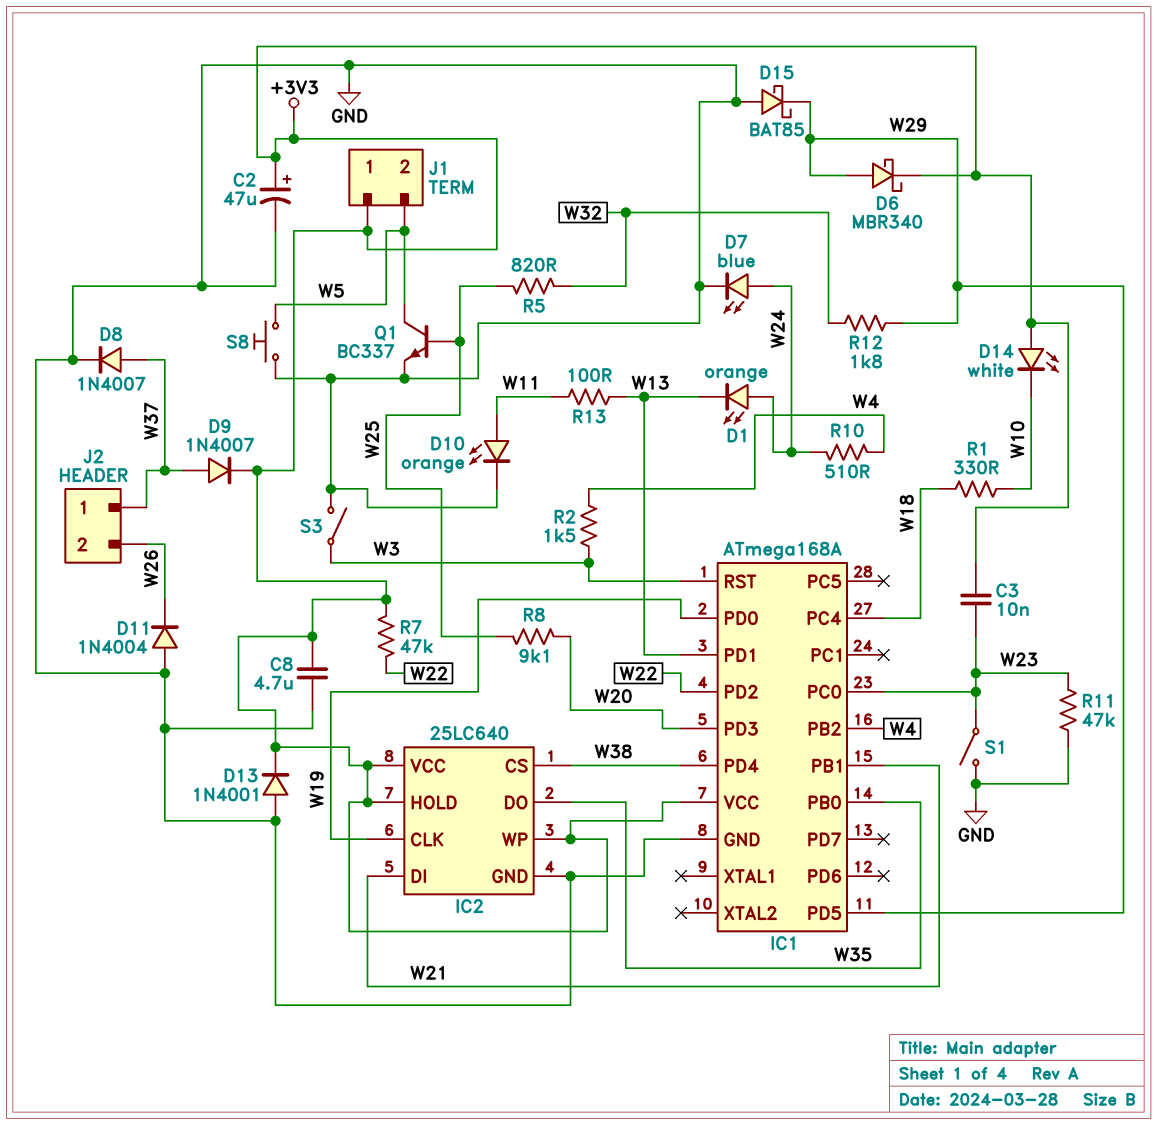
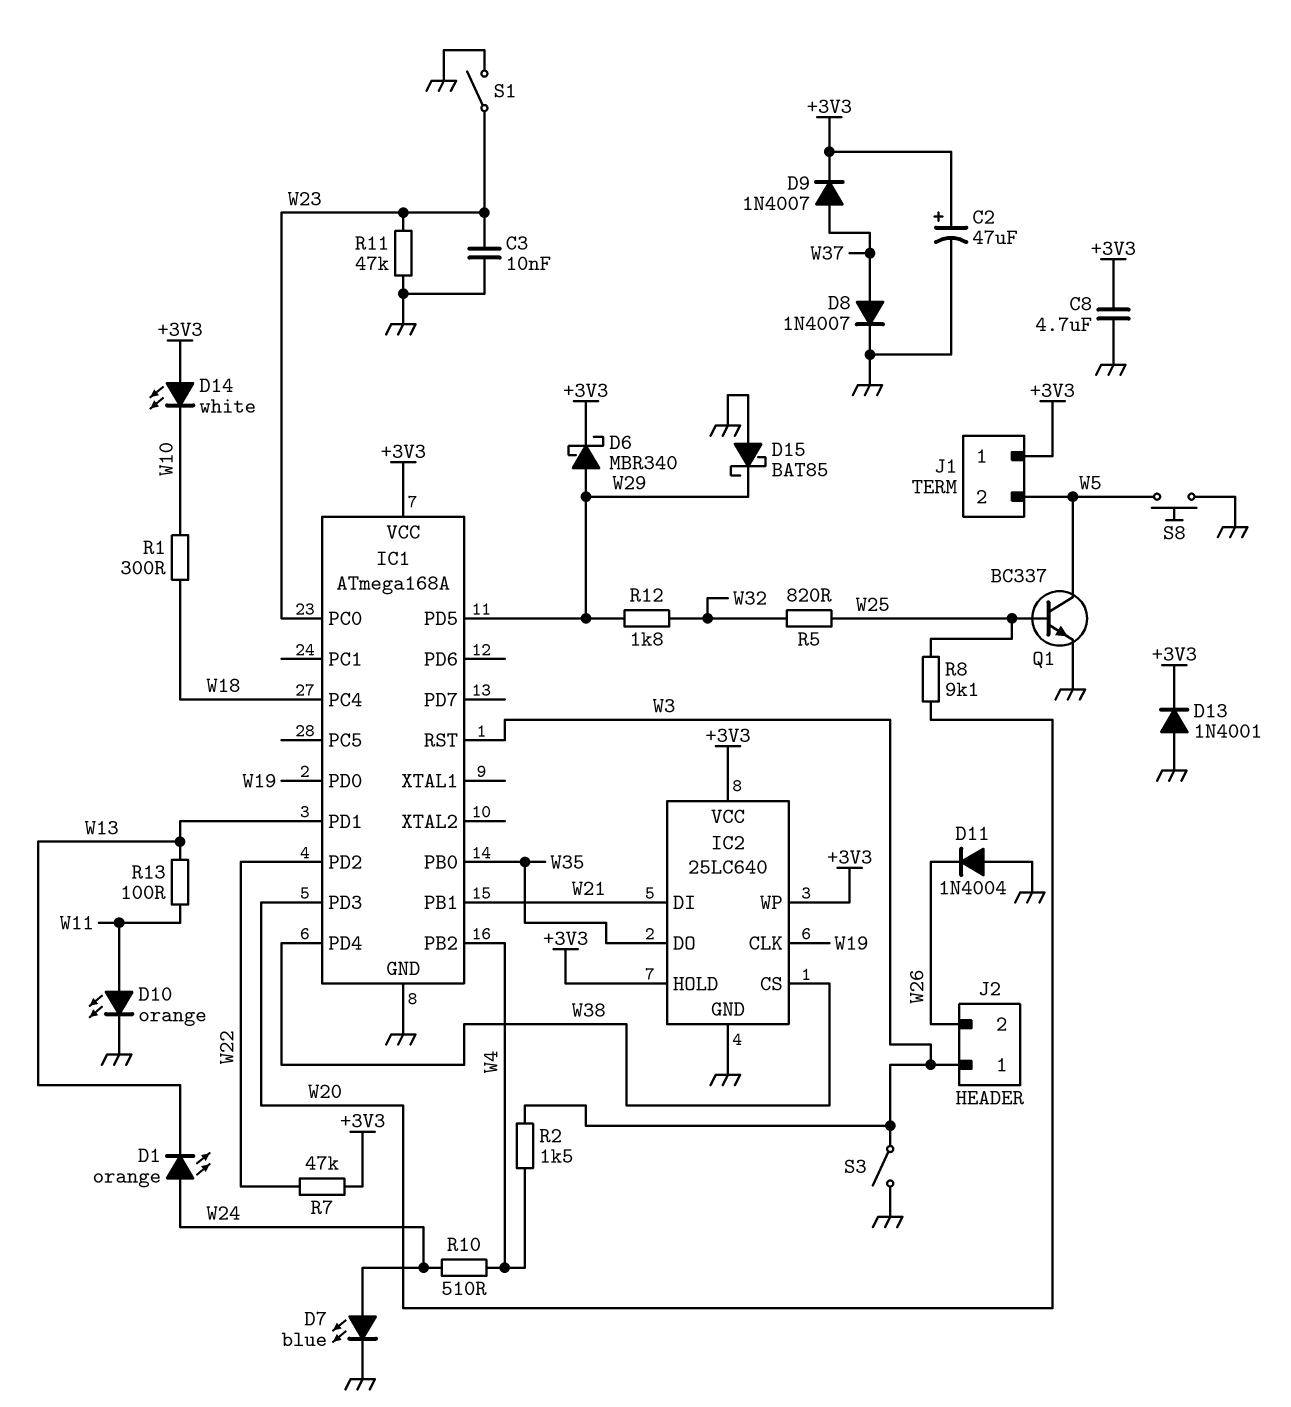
C3: 10nF (+3V3, W23) -> 10nF (GND, W23)
J2 pin 1: W37 -> W3
R1: 330 (W10, W18) -> 300 (W10, W18)

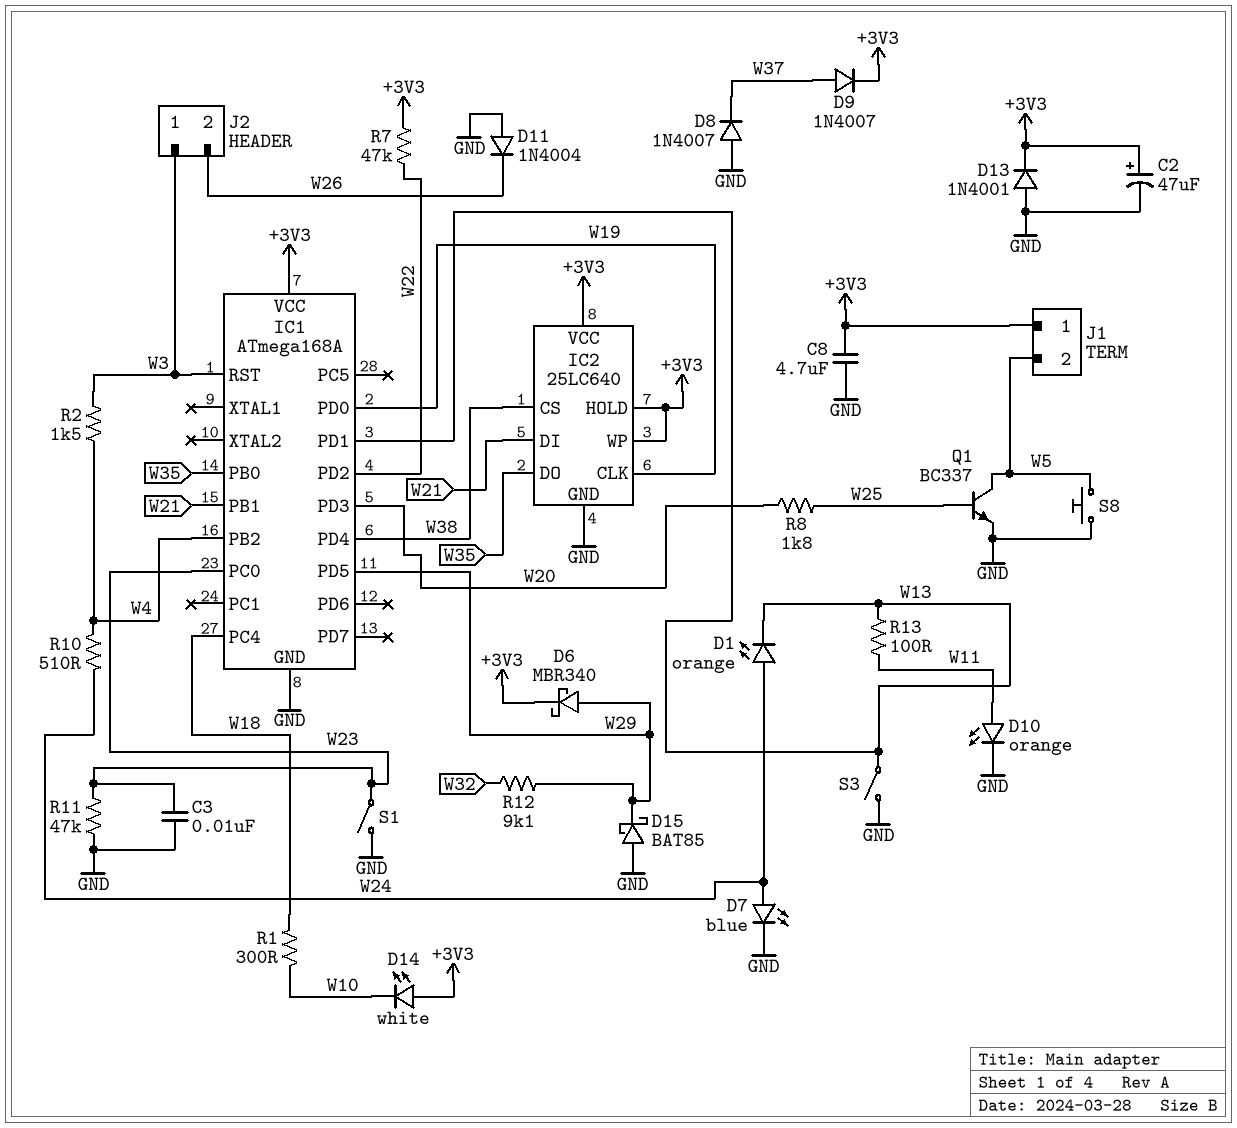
D8: diode 1N4007 (A W37, K GND) -> diode 1N4007 (A GND, K W37)
R5: 820 (W25, W32) -> none
R8: 9.1k (W20, W25) -> 1.8k (W20, W25)
R12: 1.8k (W29, W32) -> 9.1k (W29, W32)
S3: switch (GND, W3) -> switch (GND, W13)

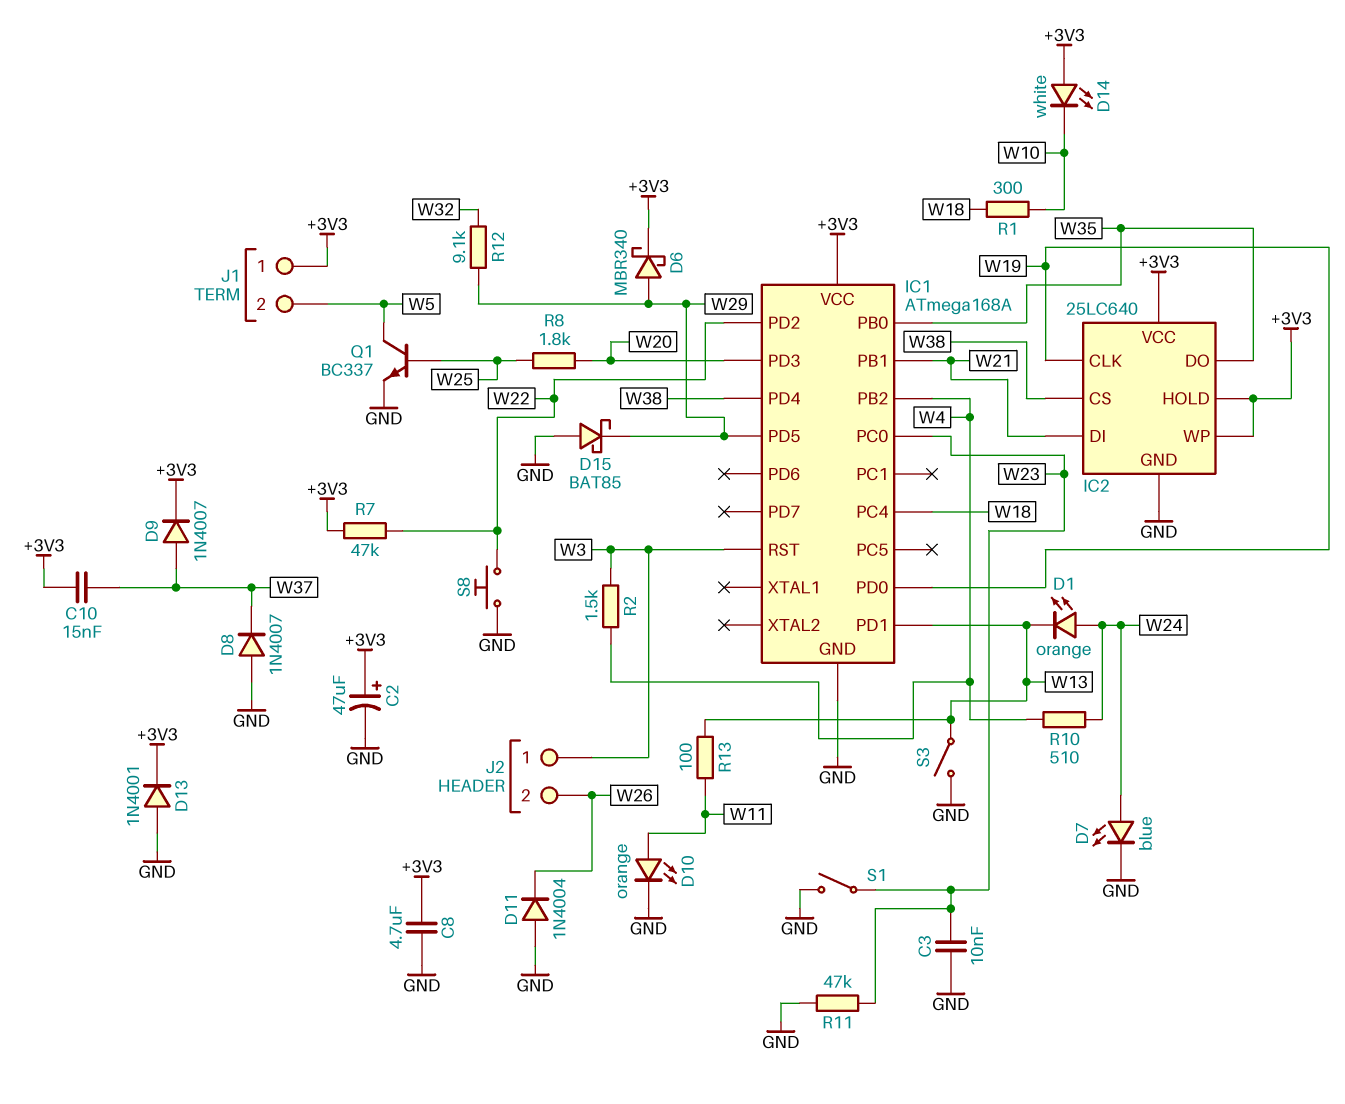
C10: none -> 15nF (+3V3, W37)
S8: button (GND, W5) -> button (GND, W22)

